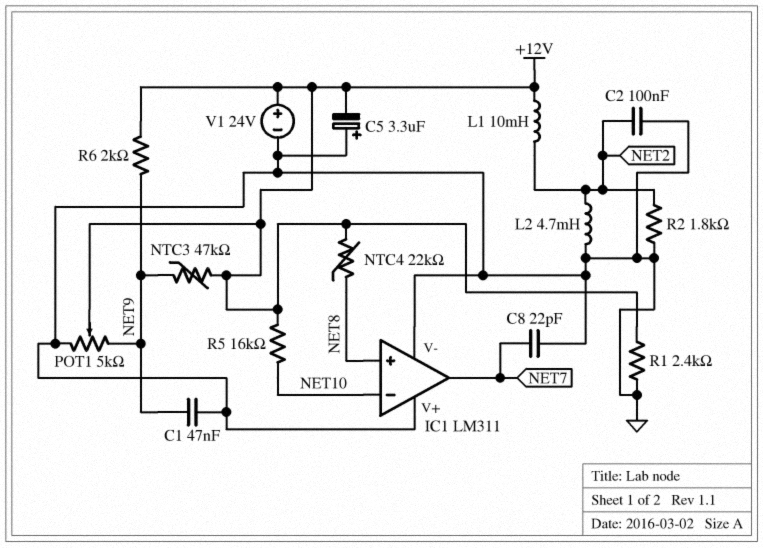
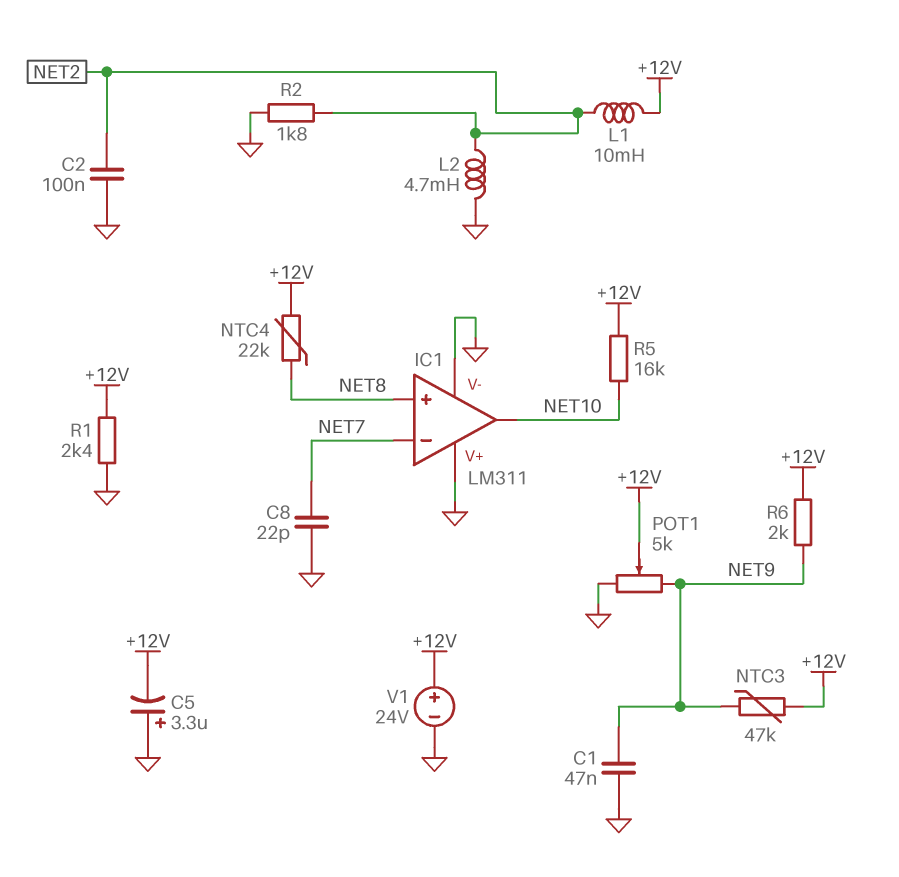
IC1 pin in-: NET10 -> NET7
IC1 pin out: NET7 -> NET10

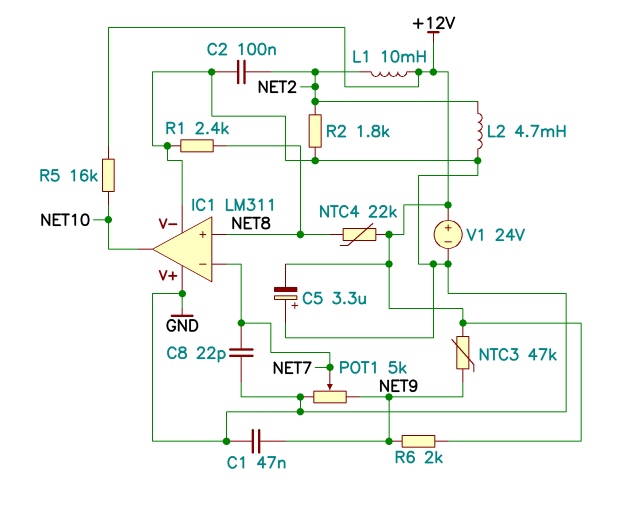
POT1: 5k (GND, NET9, wiper +12V) -> 5k (GND, NET9, wiper NET7)
R1: 2.4k (+12V, GND) -> 2.4k (GND, NET8)

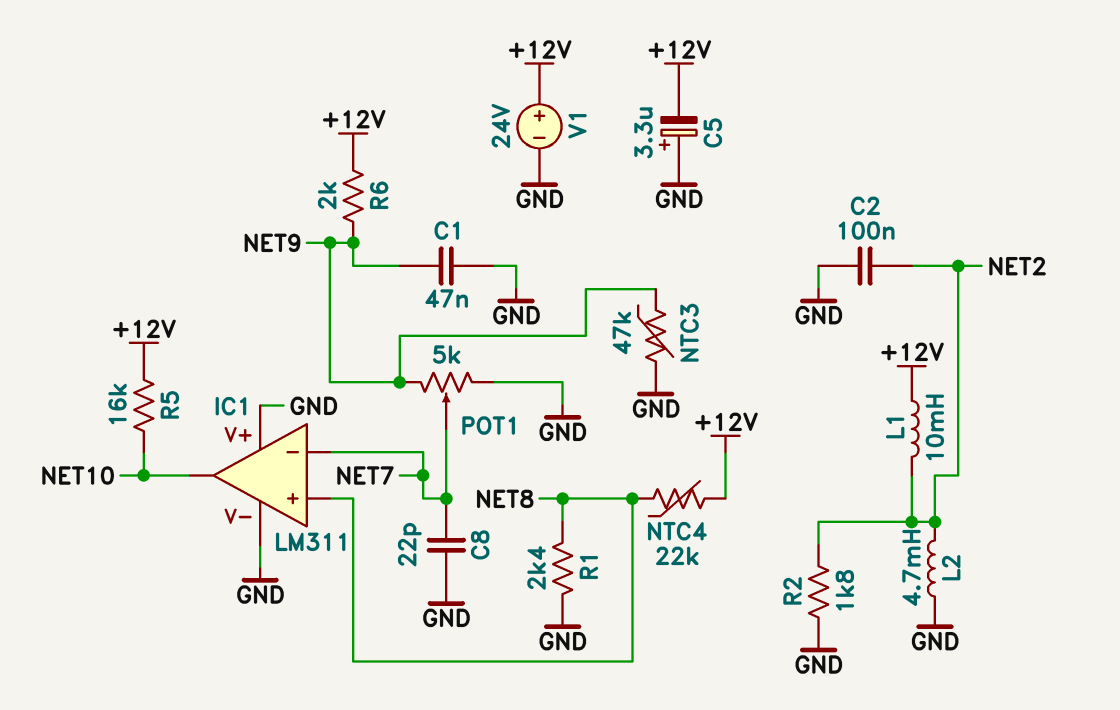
NTC3: 47k (+12V, NET9) -> 47k (GND, NET9)

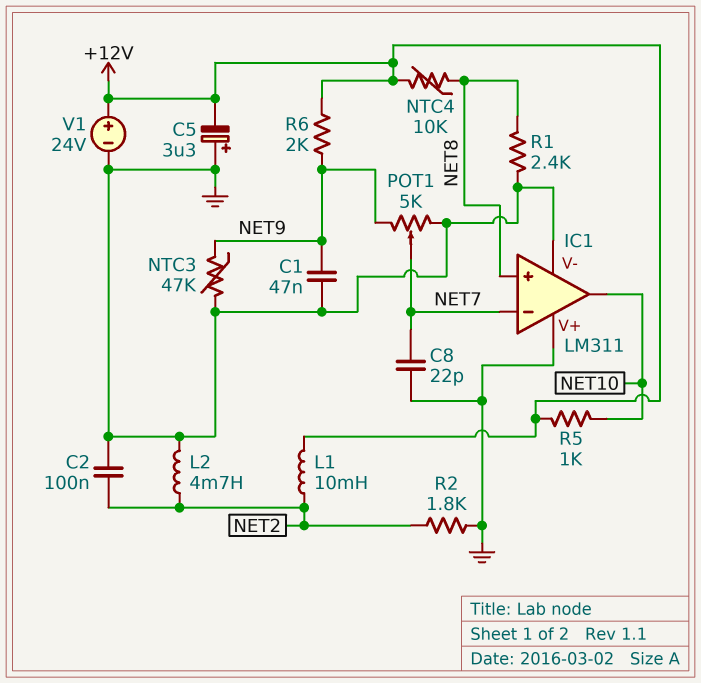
NTC4: 22k (+12V, NET8) -> 10k (+12V, NET8)
R5: 16k (+12V, NET10) -> 1k (+12V, NET10)

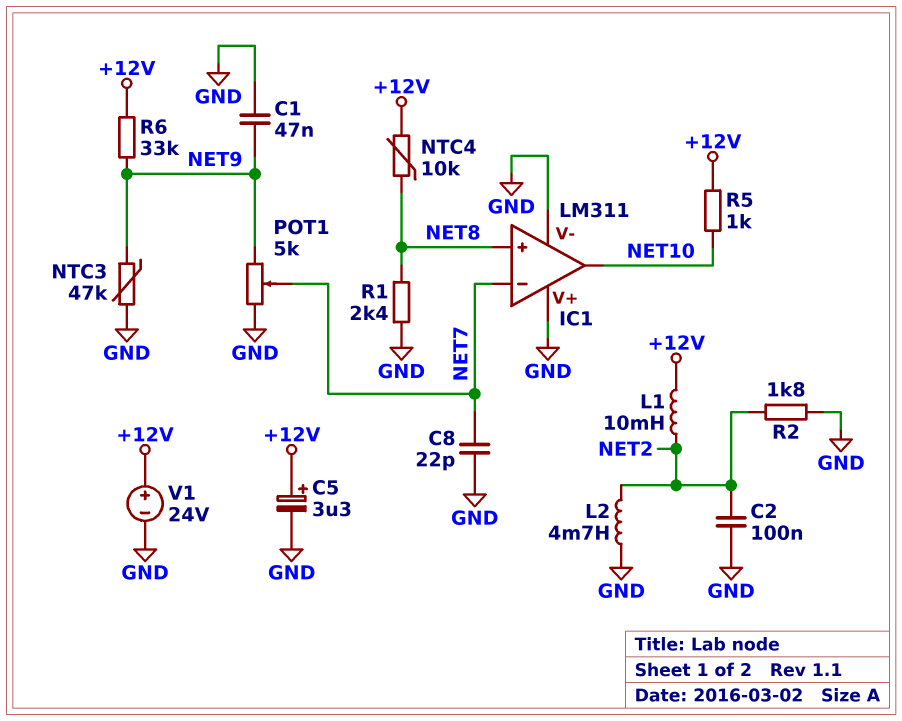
C5: 3.3uF (plus GND, minus +12V) -> 3.3uF (plus +12V, minus GND)
R6: 2k (+12V, NET9) -> 33k (+12V, NET9)

